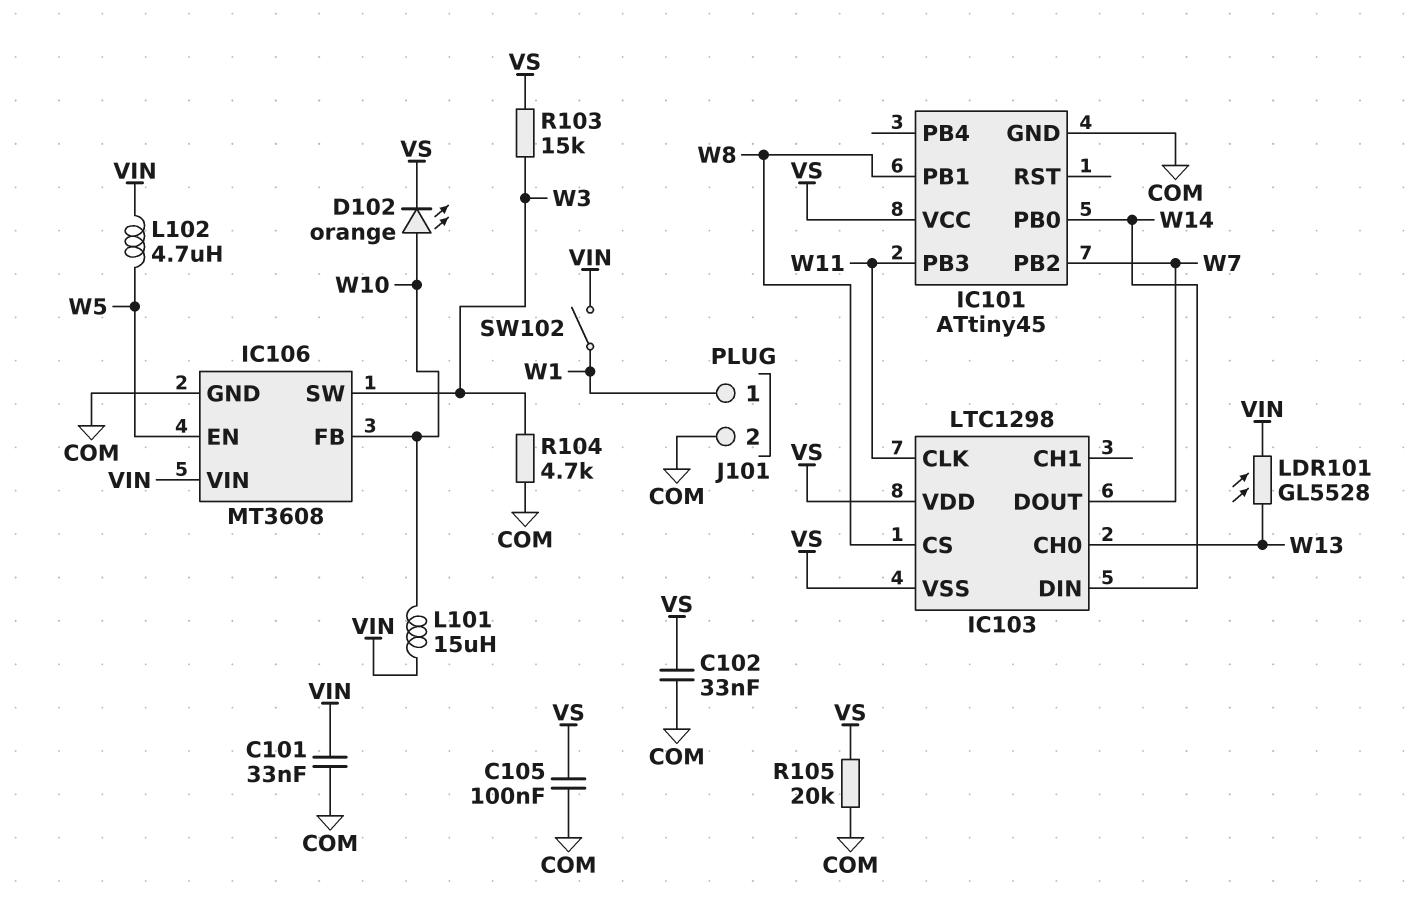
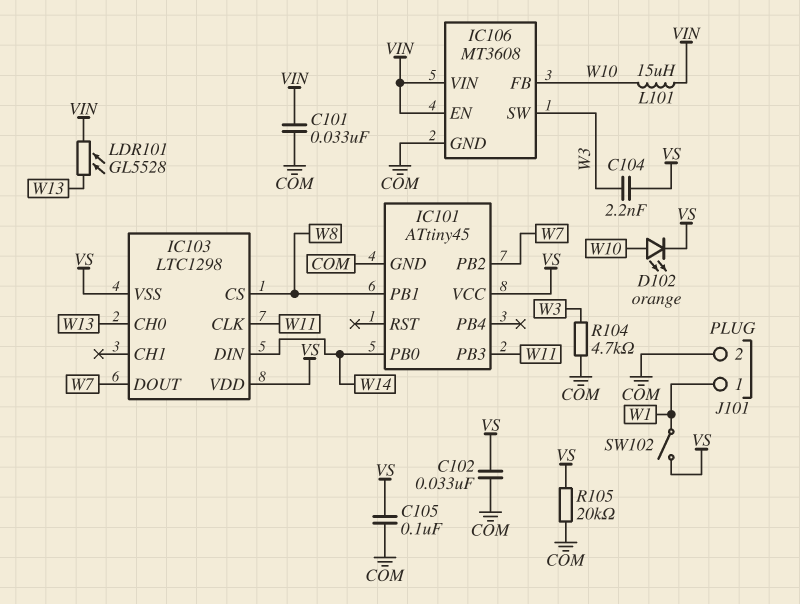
C104: none -> 2.2nF (VS, W3)
IC106 pin EN: W5 -> VIN
L102: 4.7uH (VIN, W5) -> none
R103: 15k (VS, W3) -> none
SW102: switch (VIN, W1) -> switch (VS, W1)

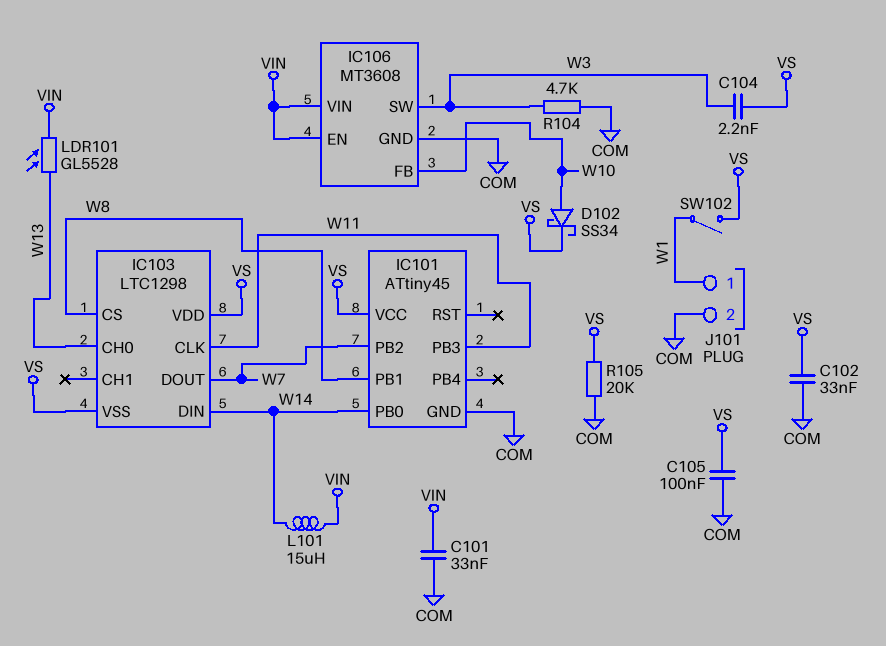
D102: LED orange (A W10, K VS) -> schottky SS34 (A W10, K VS)
L101: 15uH (VIN, W10) -> 15uH (VIN, W14)

